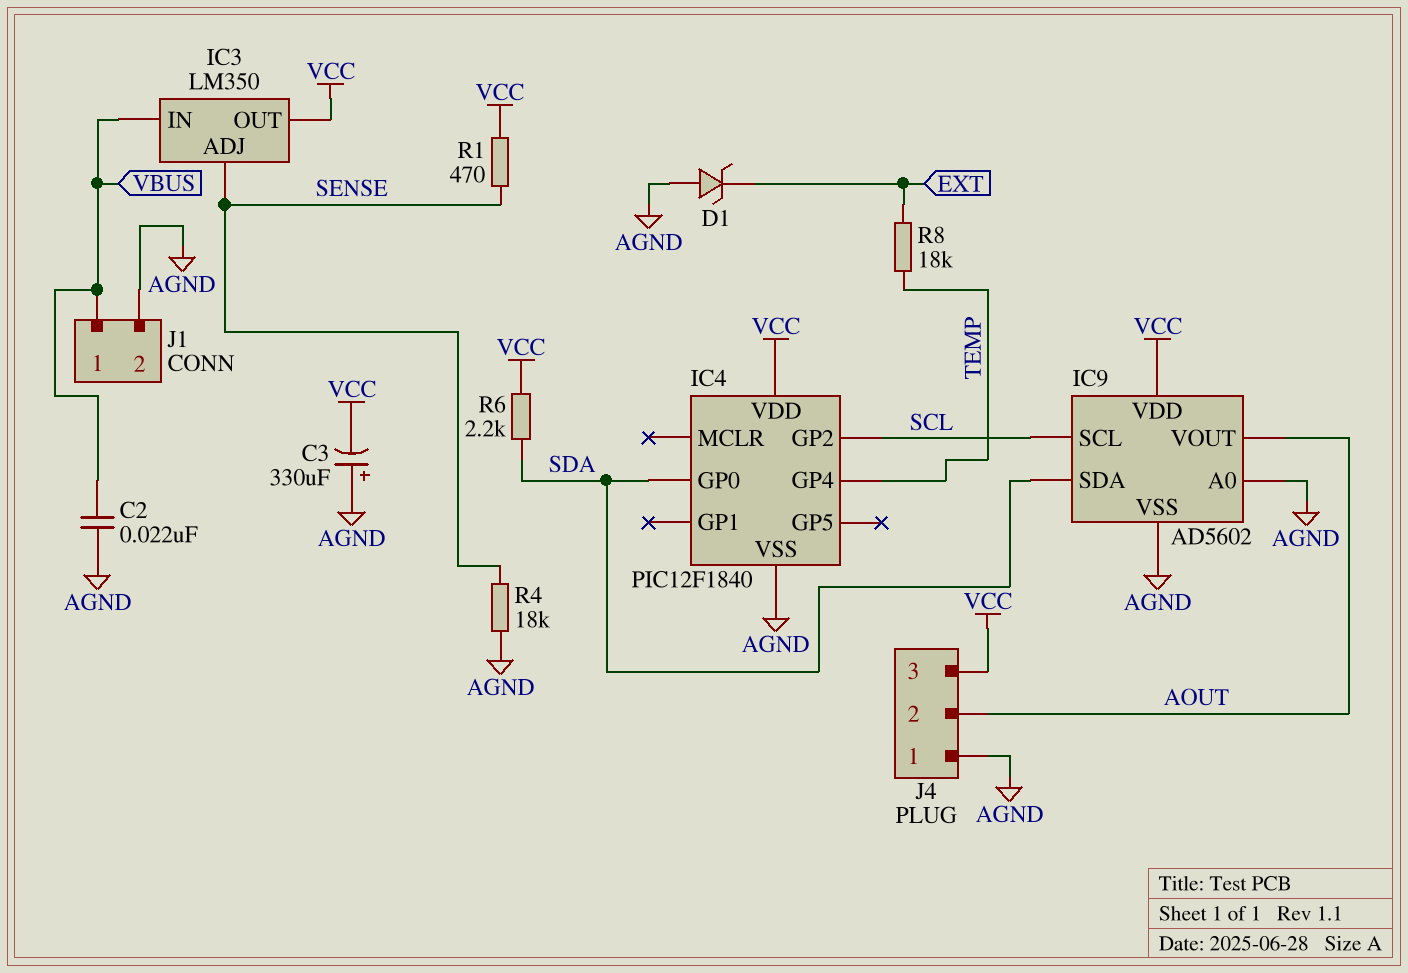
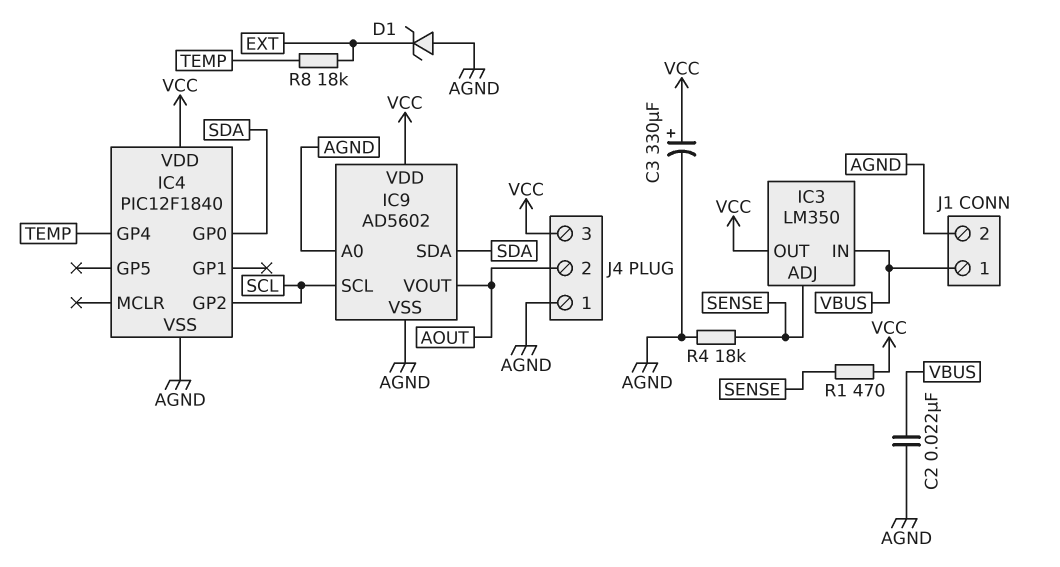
C3: 330uF (plus AGND, minus VCC) -> 330uF (plus VCC, minus AGND)
R6: 2.2k (SDA, VCC) -> none

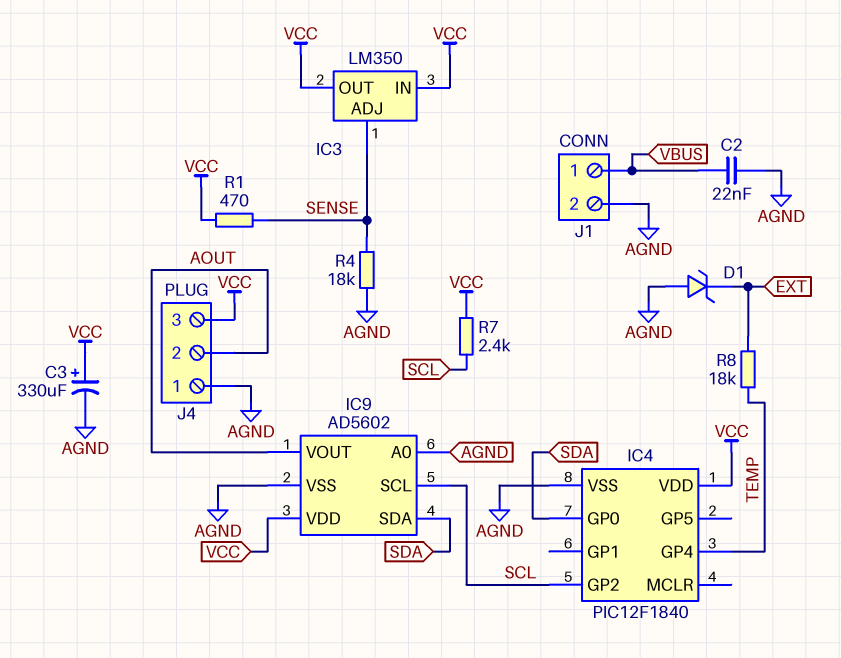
IC3 pin IN: VBUS -> VCC
R7: none -> 2.4k (SCL, VCC)

